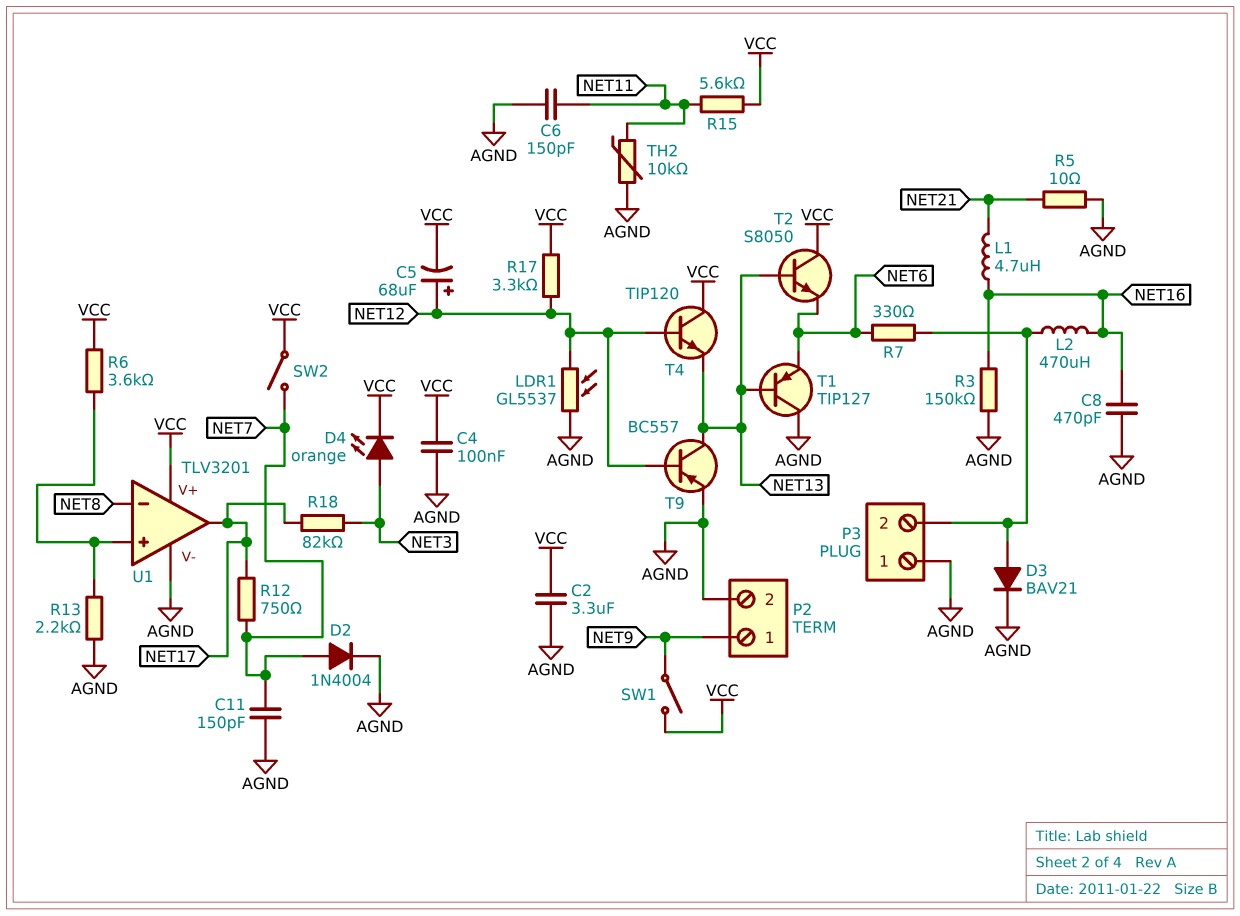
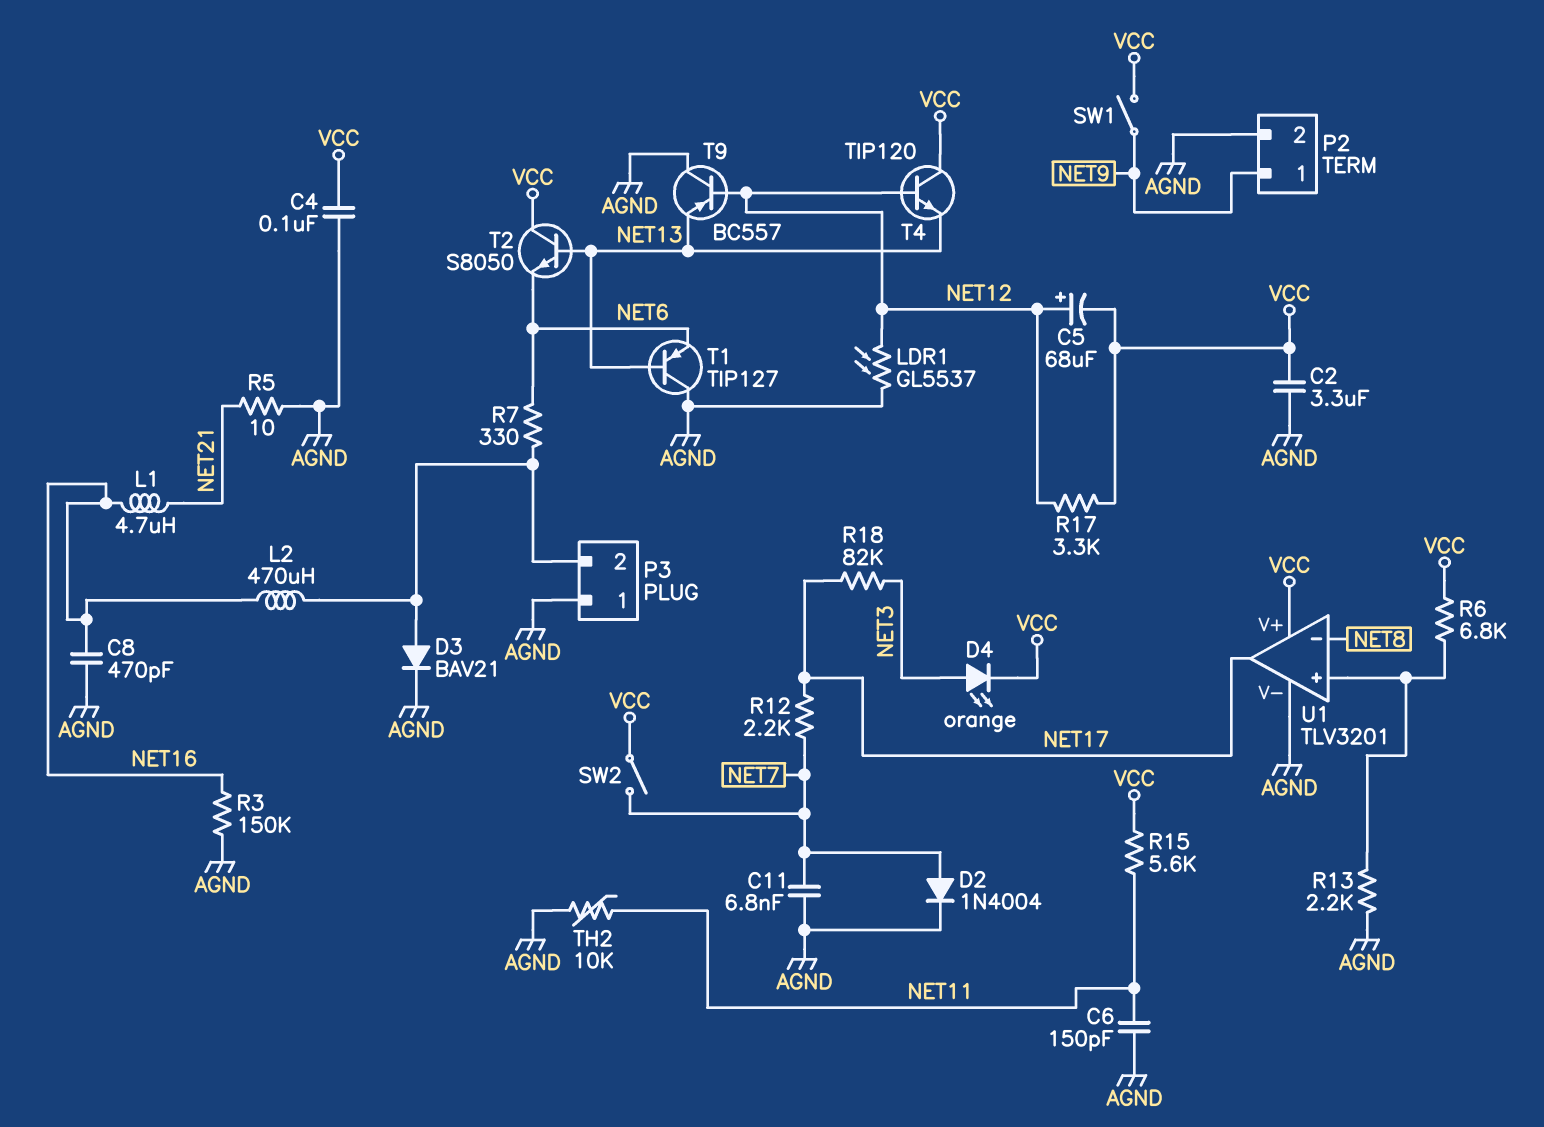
C11: 150pF (AGND, NET7) -> 6.8nF (AGND, NET7)
R6: 3.6k (U1/in+, VCC) -> 6.8k (U1/in+, VCC)
R12: 750 (NET7, NET17) -> 2.2k (NET7, NET17)
T9: PNP BC557 (B NET12, C NET13, E AGND) -> PNP BC557 (B NET12, C AGND, E NET13)

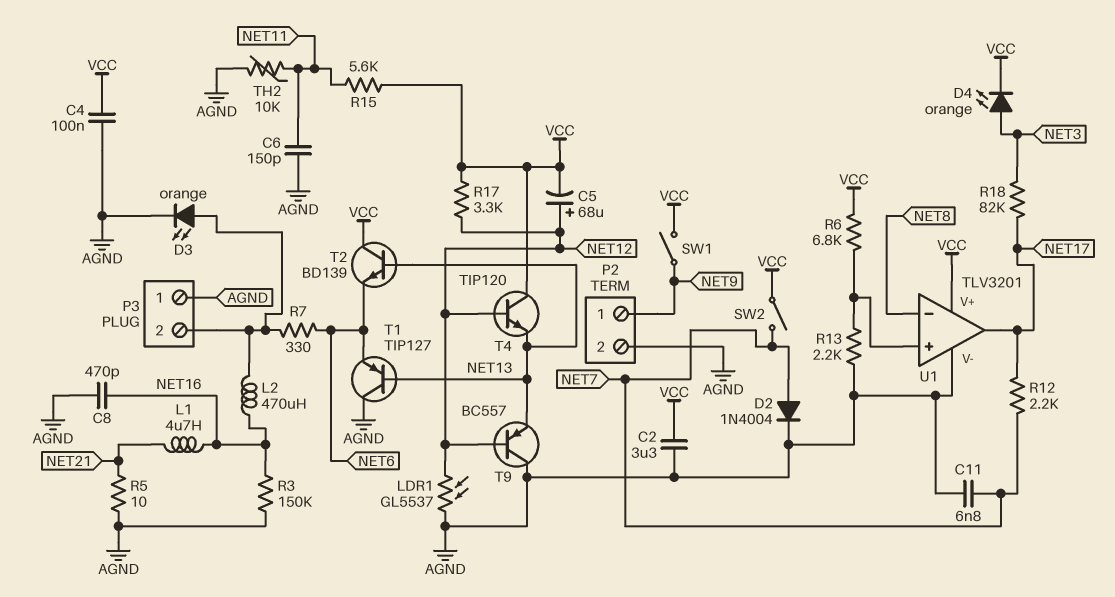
D3: diode BAV21 (A P3/2, K AGND) -> LED orange (A P3/2, K AGND)
T2: NPN S8050 (B NET13, C VCC, E NET6) -> NPN BD139 (B NET13, C VCC, E NET6)

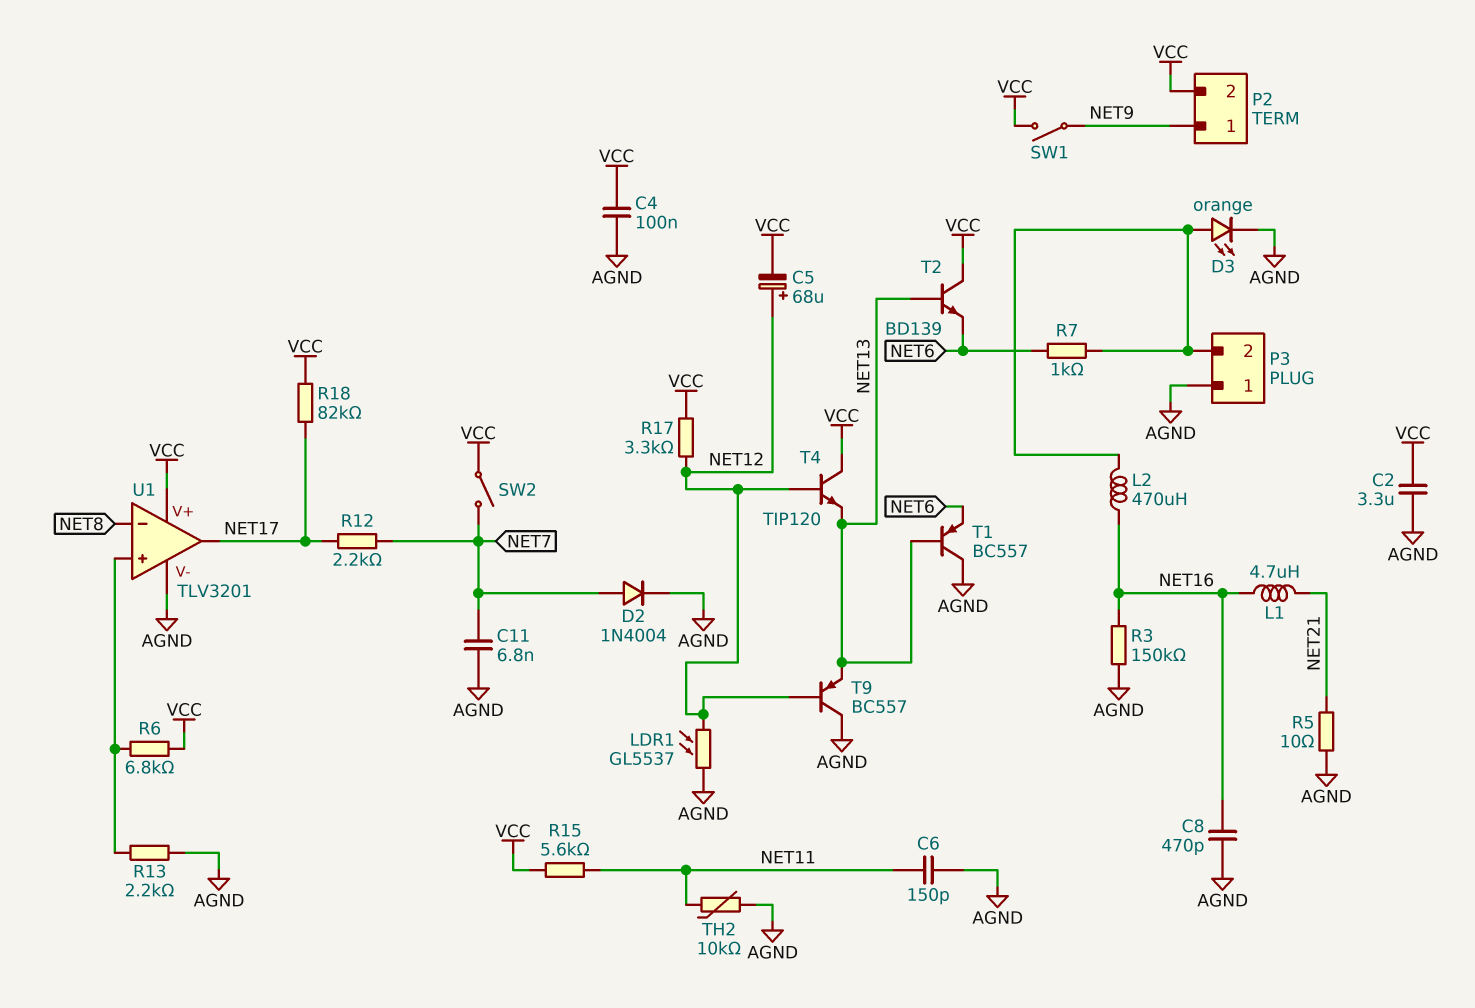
D4: LED orange (A NET3, K VCC) -> none
P2 pin 2: AGND -> VCC
R7: 330 (NET6, P3/2) -> 1k (NET6, P3/2)
R18: 82k (NET3, NET17) -> 82k (NET17, VCC)
T1: PNP TIP127 (B NET13, C AGND, E NET6) -> PNP BC557 (B NET13, C AGND, E NET6)

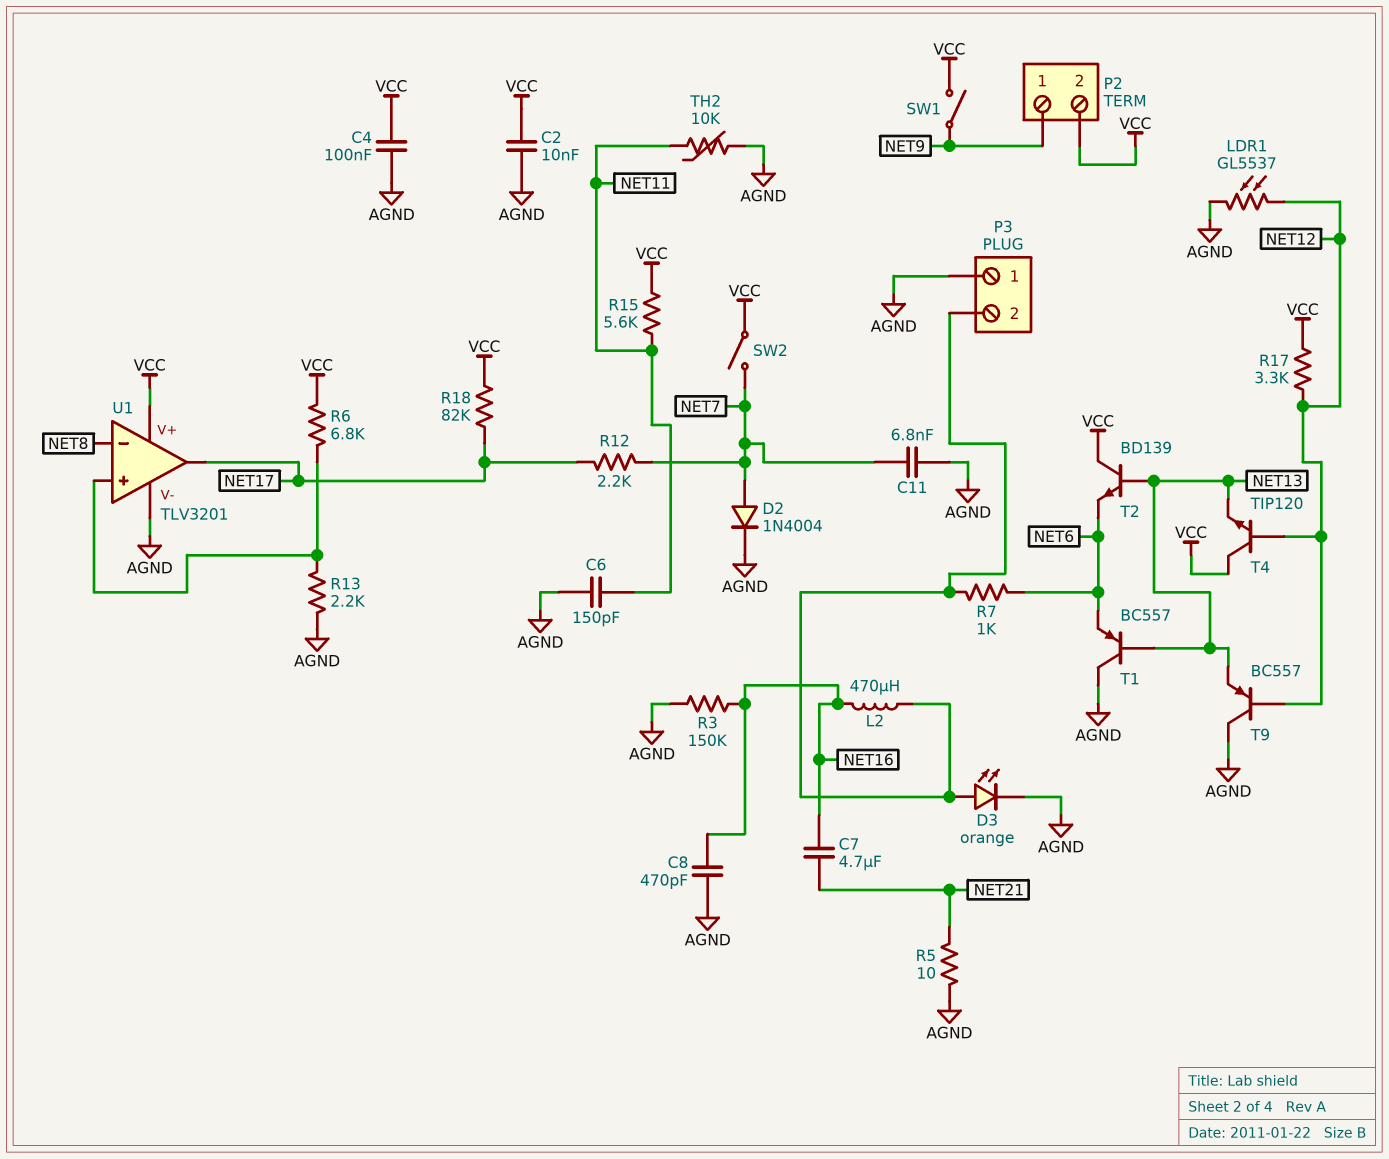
C2: 3.3uF (AGND, VCC) -> 10nF (AGND, VCC)
C5: 68uF (plus NET12, minus VCC) -> none
C7: none -> 4.7uF (NET16, NET21)
L1: 4.7uH (NET16, NET21) -> none

